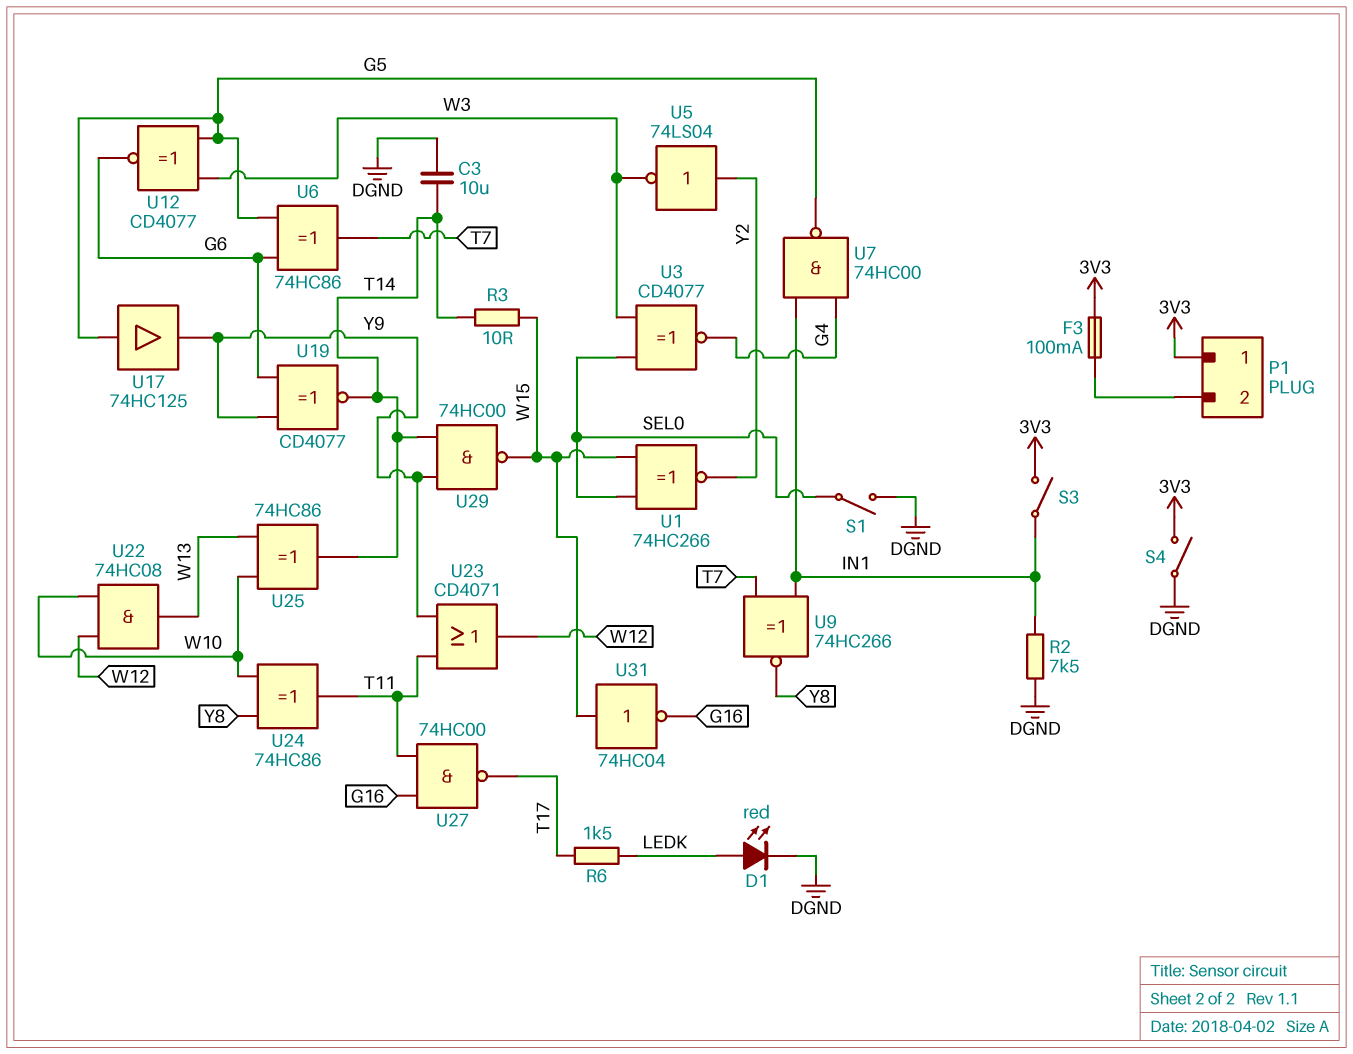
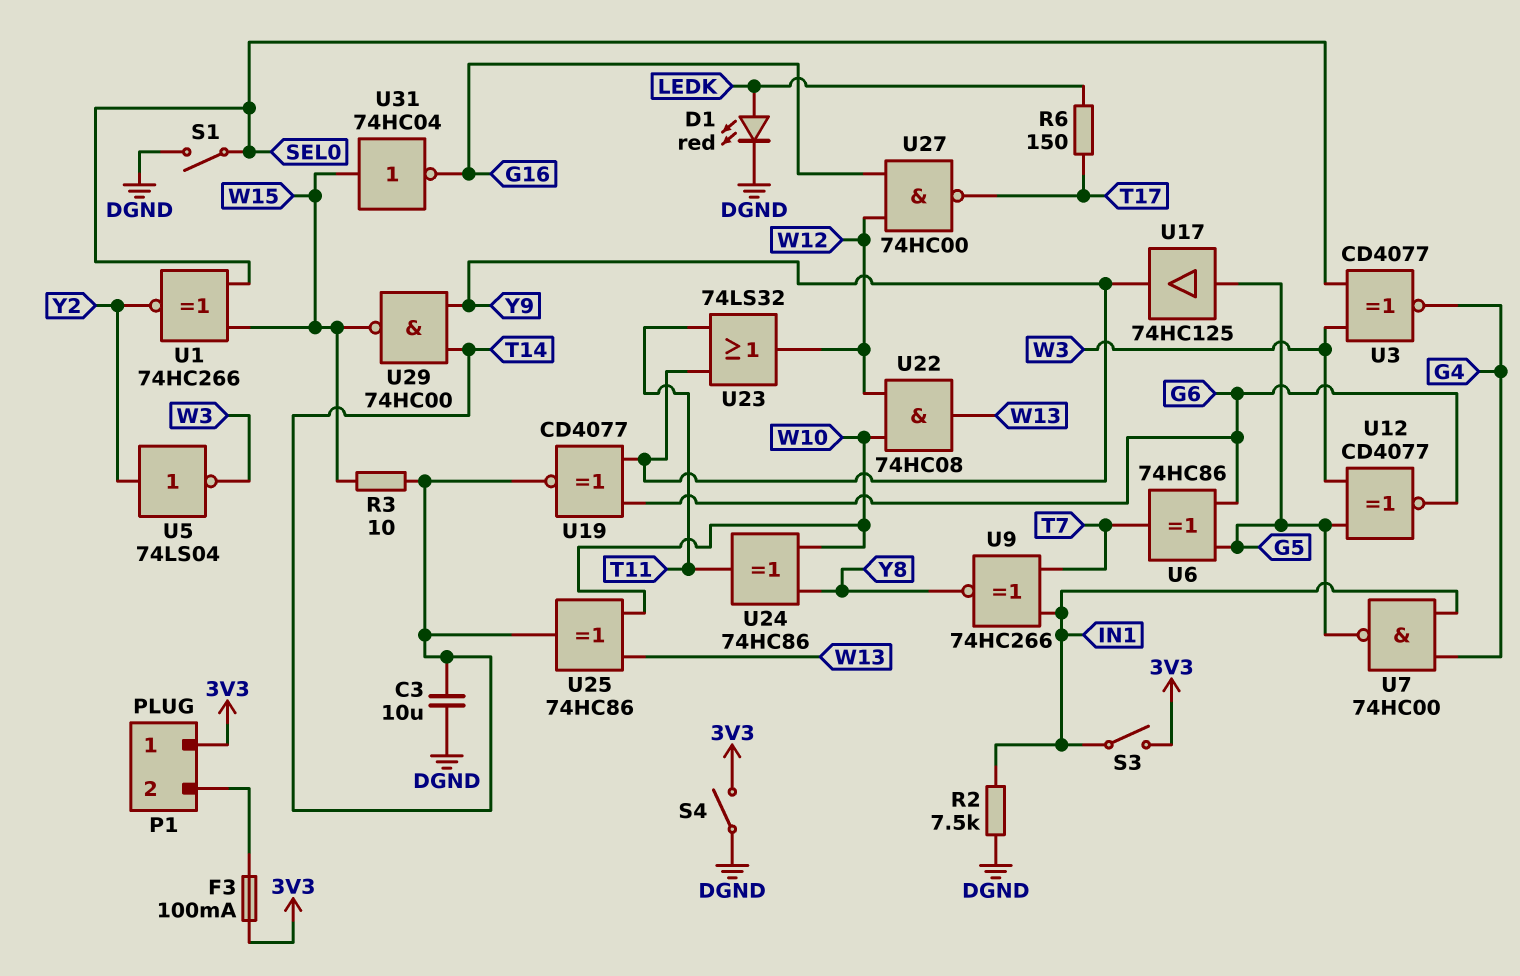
R6: 1.5k (LEDK, T17) -> 150 (LEDK, T17)
U23: OR CD4071 (in T11, in Y9, out W12) -> OR 74LS32 (in T11, in Y9, out W12)
U27: NAND 74HC00 (in G16, in T11, out T17) -> NAND 74HC00 (in G16, in W12, out T17)

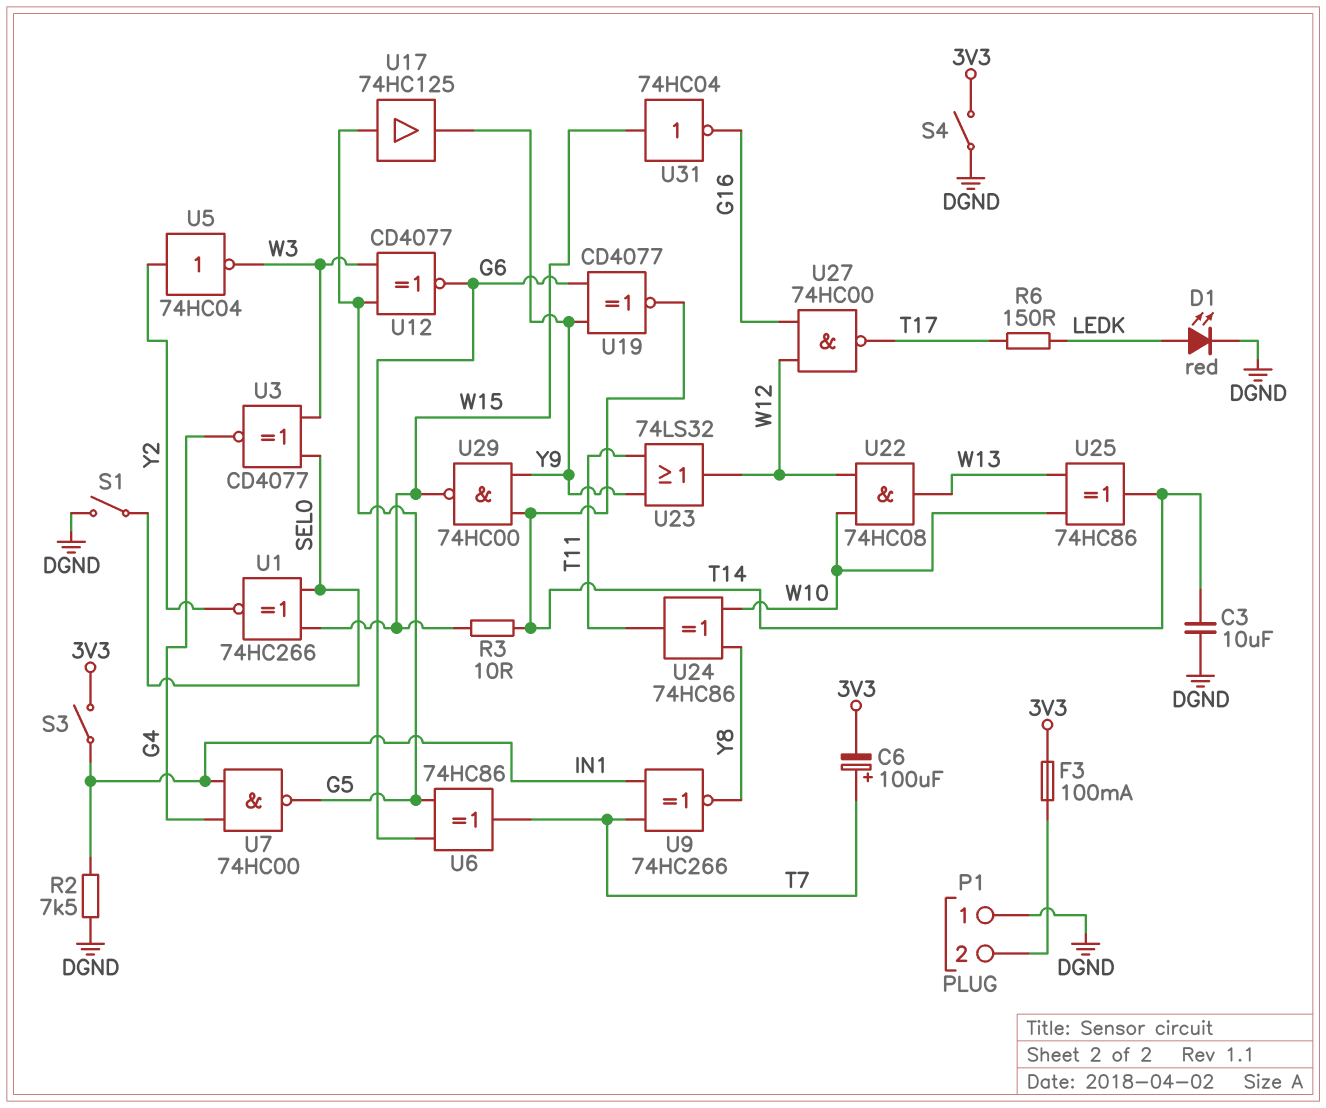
C6: none -> 100uF (plus T7, minus 3V3)
P1 pin 1: 3V3 -> DGND
U5: NOT 74LS04 (in Y2, out W3) -> NOT 74HC04 (in Y2, out W3)

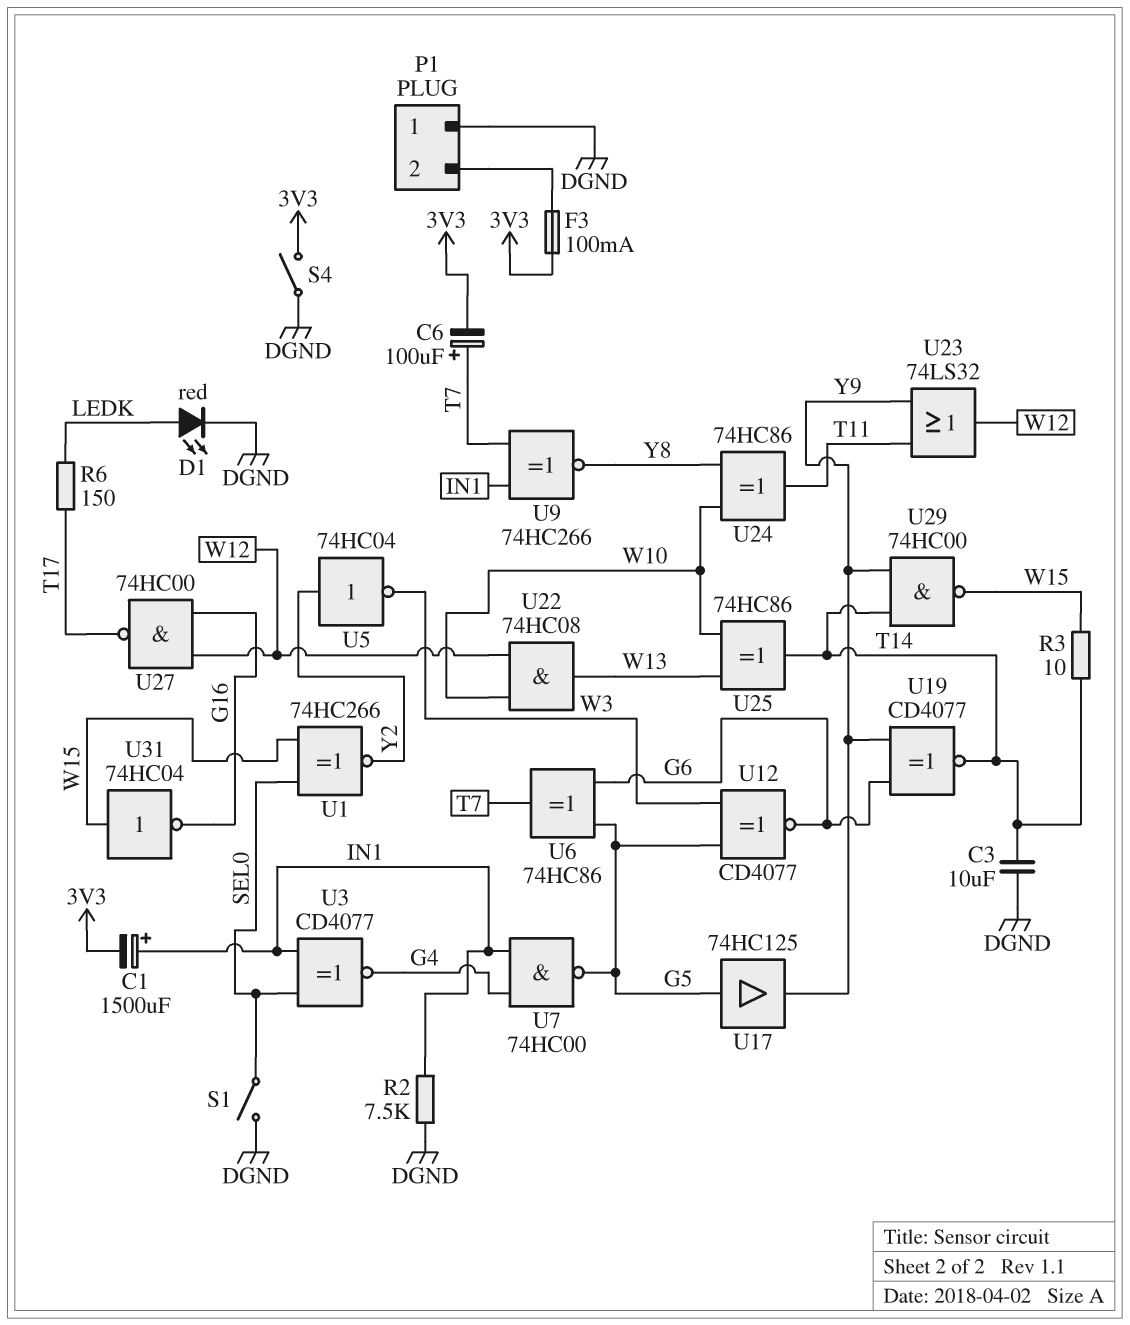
C1: none -> 1500uF (plus IN1, minus 3V3)
S3: switch (3V3, IN1) -> none
U3: XNOR CD4077 (in SEL0, in W3, out G4) -> XNOR CD4077 (in IN1, in SEL0, out G4)

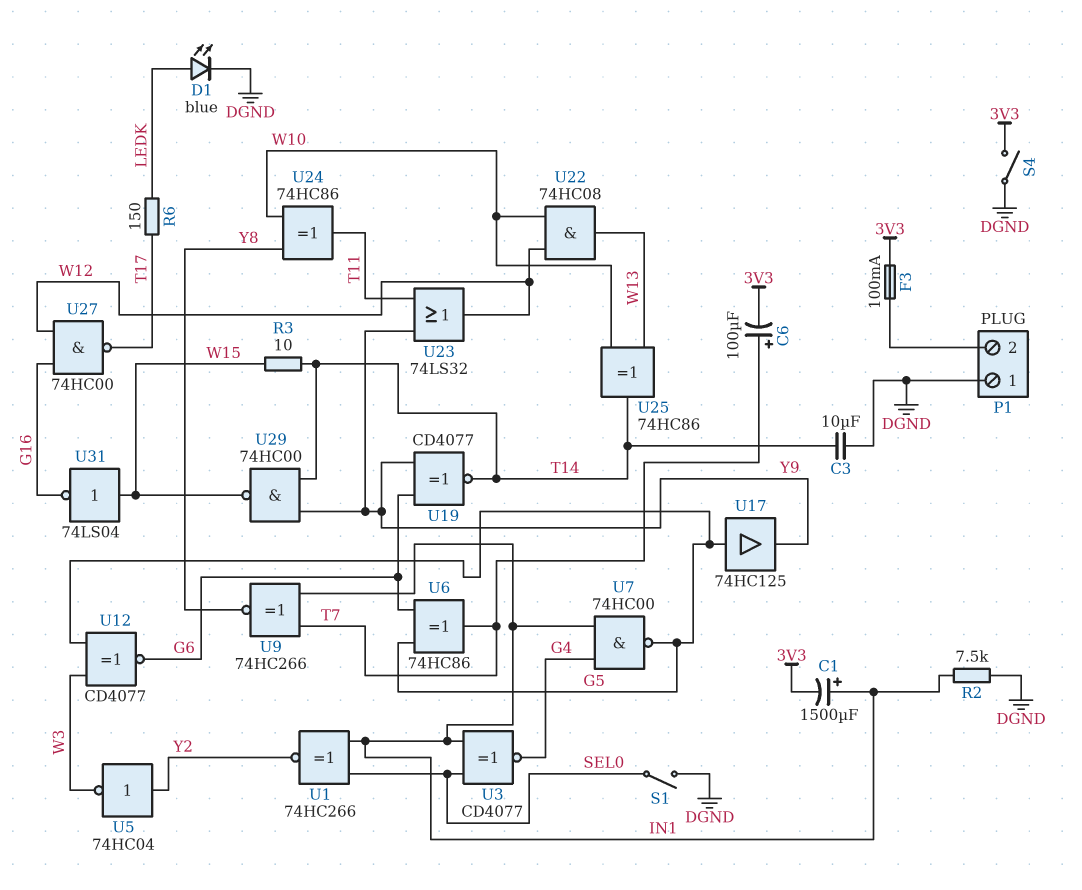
D1: LED red (A LEDK, K DGND) -> LED blue (A LEDK, K DGND)
U1: XNOR 74HC266 (in SEL0, in W15, out Y2) -> XNOR 74HC266 (in IN1, in SEL0, out Y2)
U31: NOT 74HC04 (in W15, out G16) -> NOT 74LS04 (in W15, out G16)

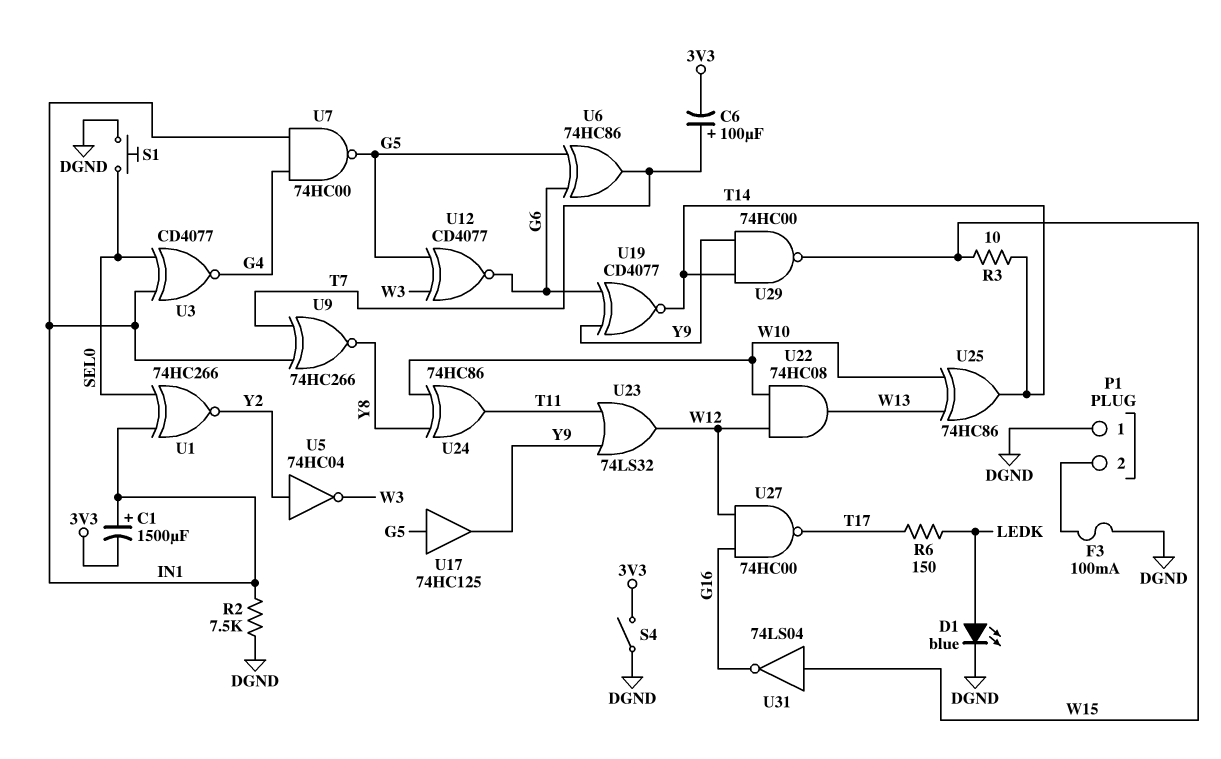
C3: 10uF (DGND, T14) -> none
F3: 100mA (3V3, P1/2) -> 100mA (DGND, P1/2)
S1: switch (DGND, SEL0) -> button (DGND, SEL0)

